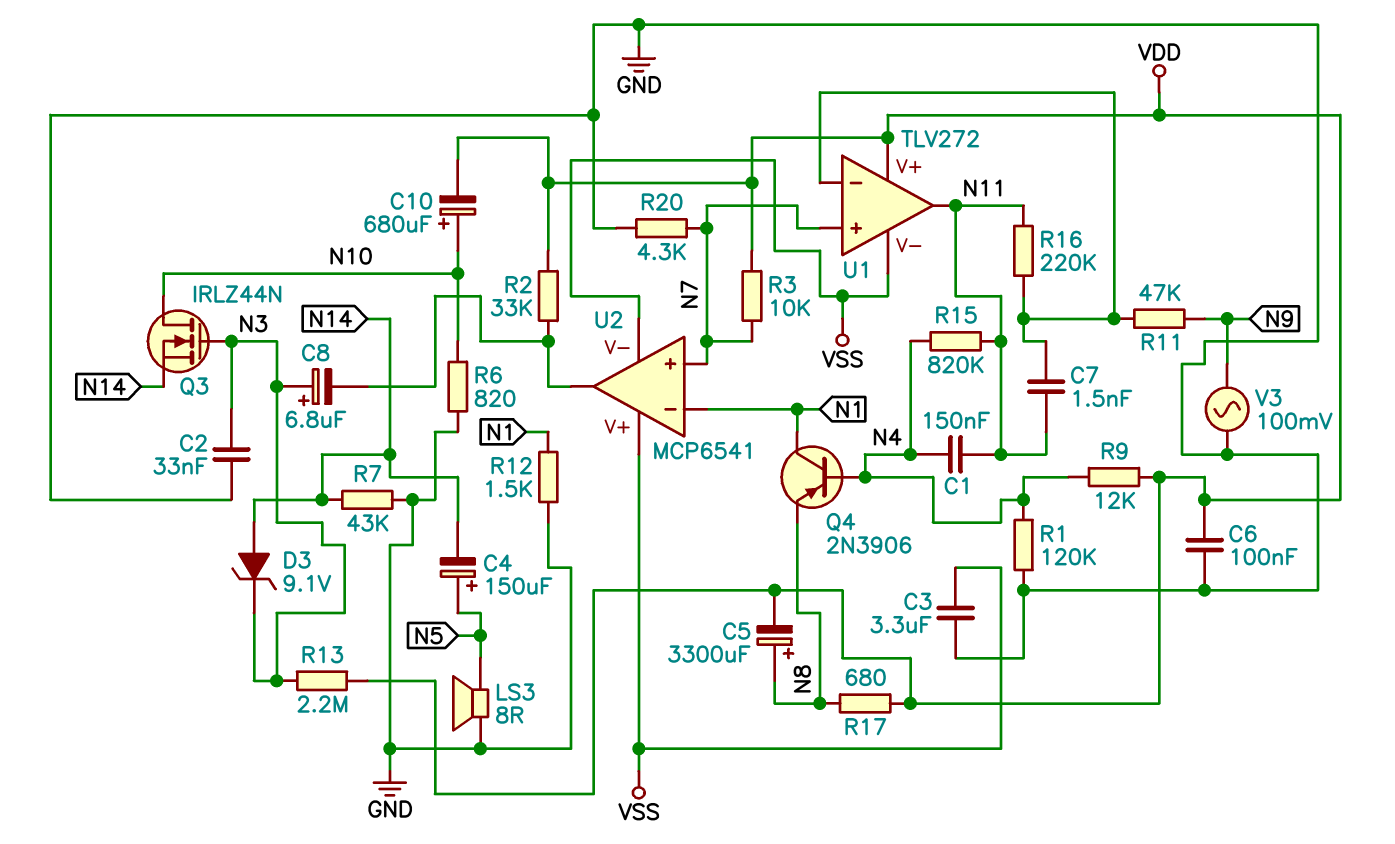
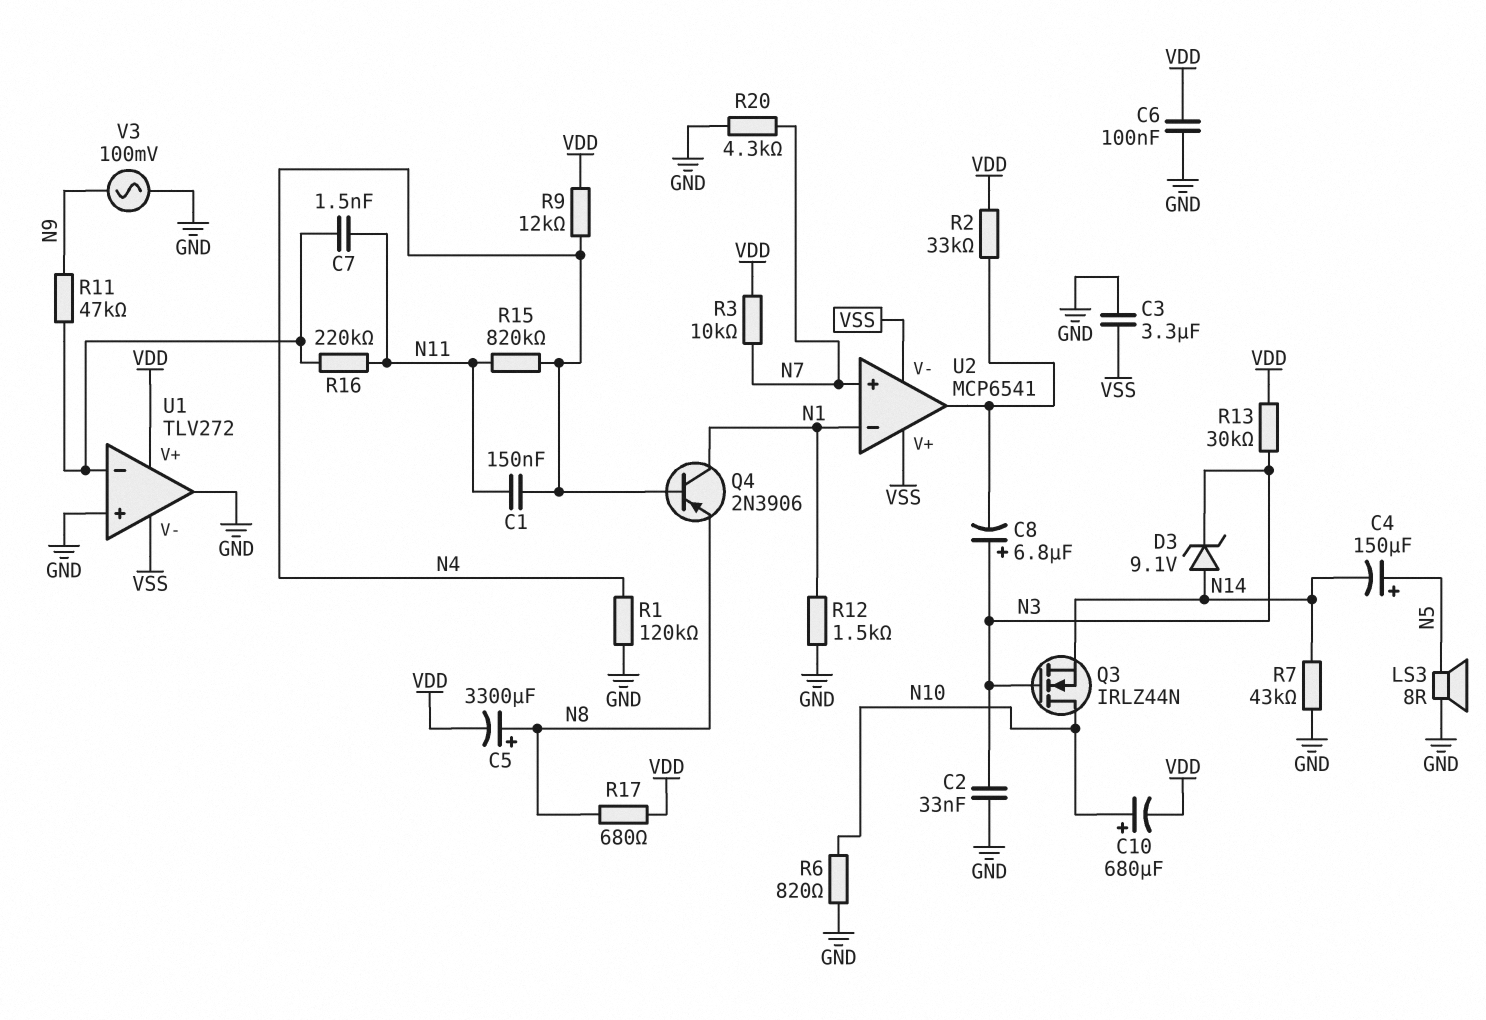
R13: 2.2M (N3, VDD) -> 30k (N3, VDD)
U1 pin in+: N7 -> GND
U1 pin out: N11 -> GND

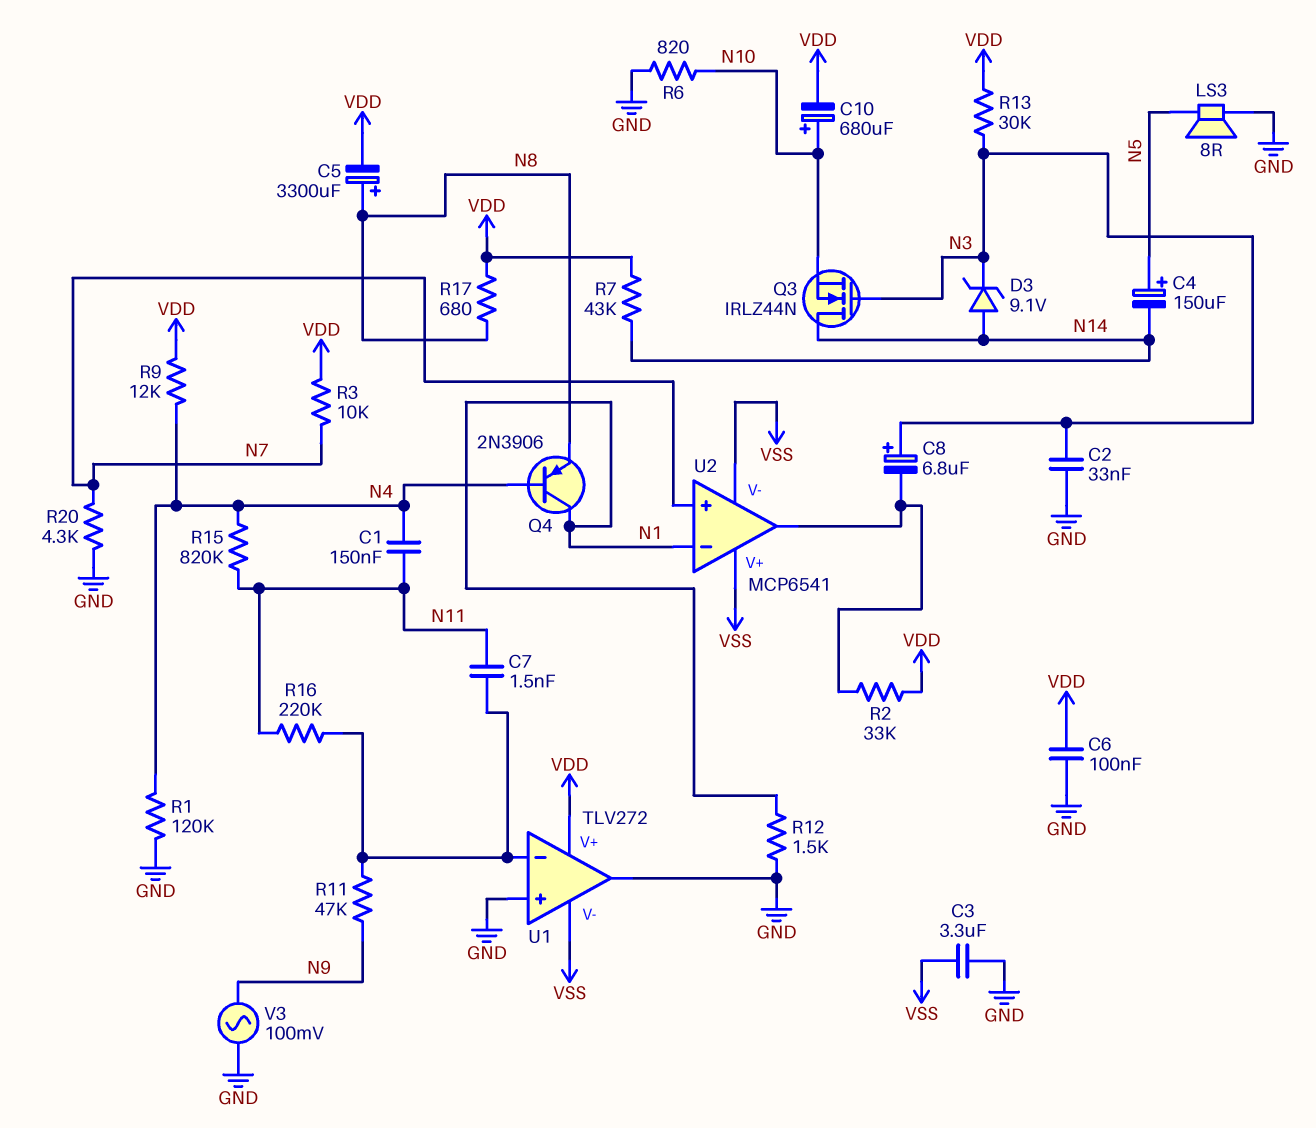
Q3: NMOS IRLZ44N (G N3, D N10, S N14) -> NMOS IRLZ44N (G N3, D N14, S N10)
R7: 43k (GND, N14) -> 43k (N14, VDD)

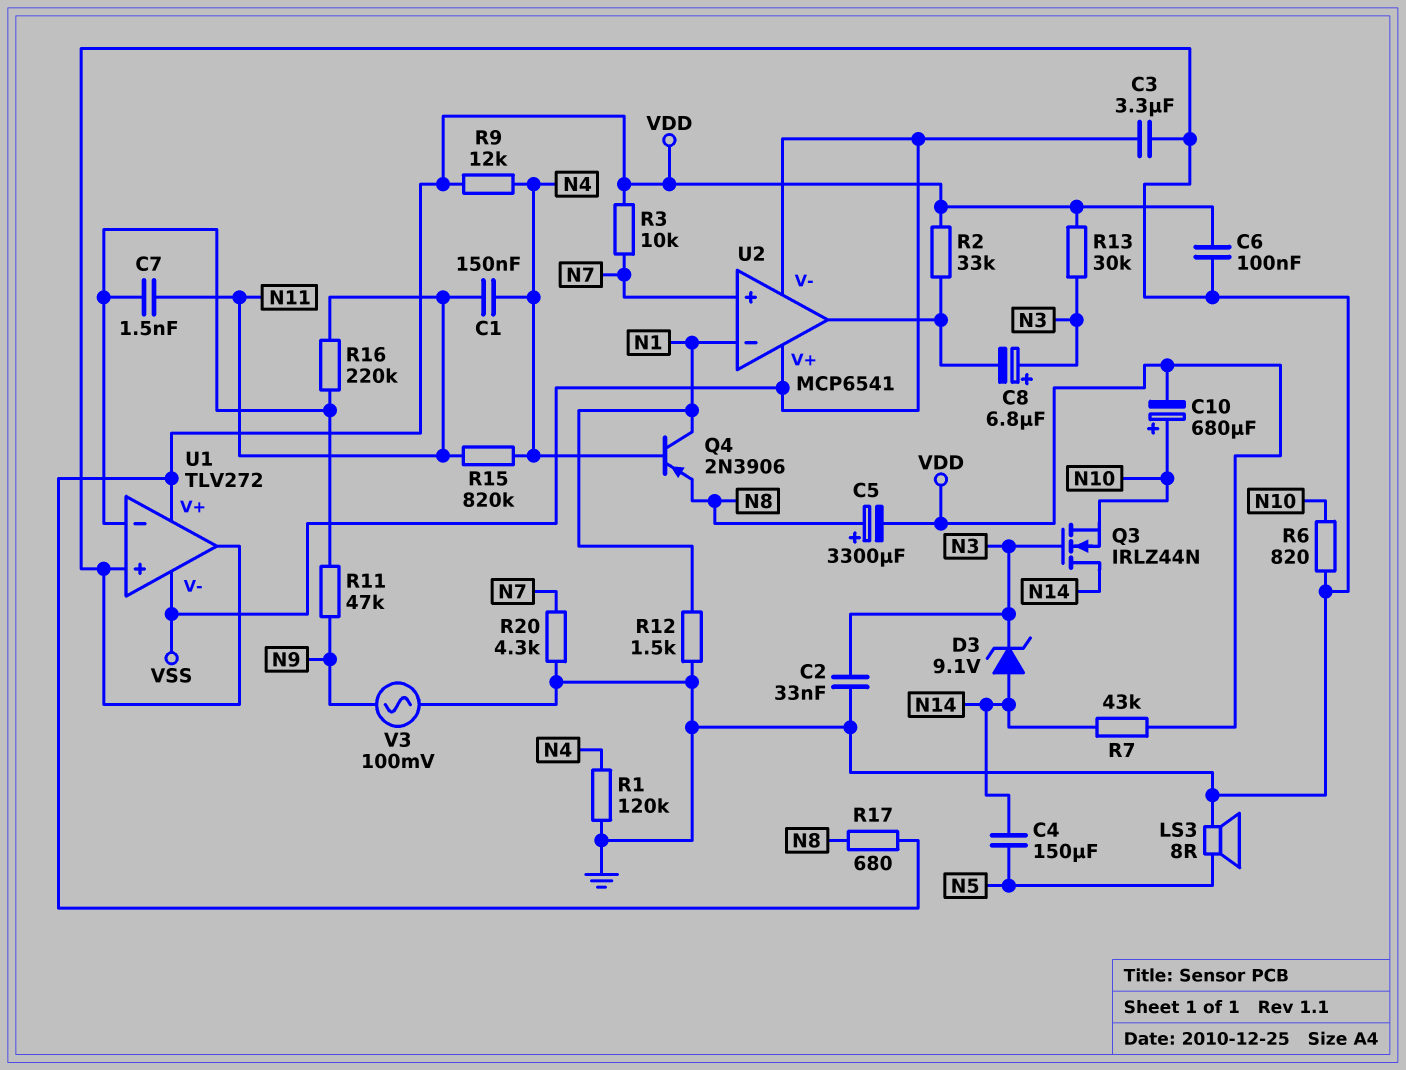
C4: 150uF (plus N5, minus N14) -> 150uF (N5, N14)

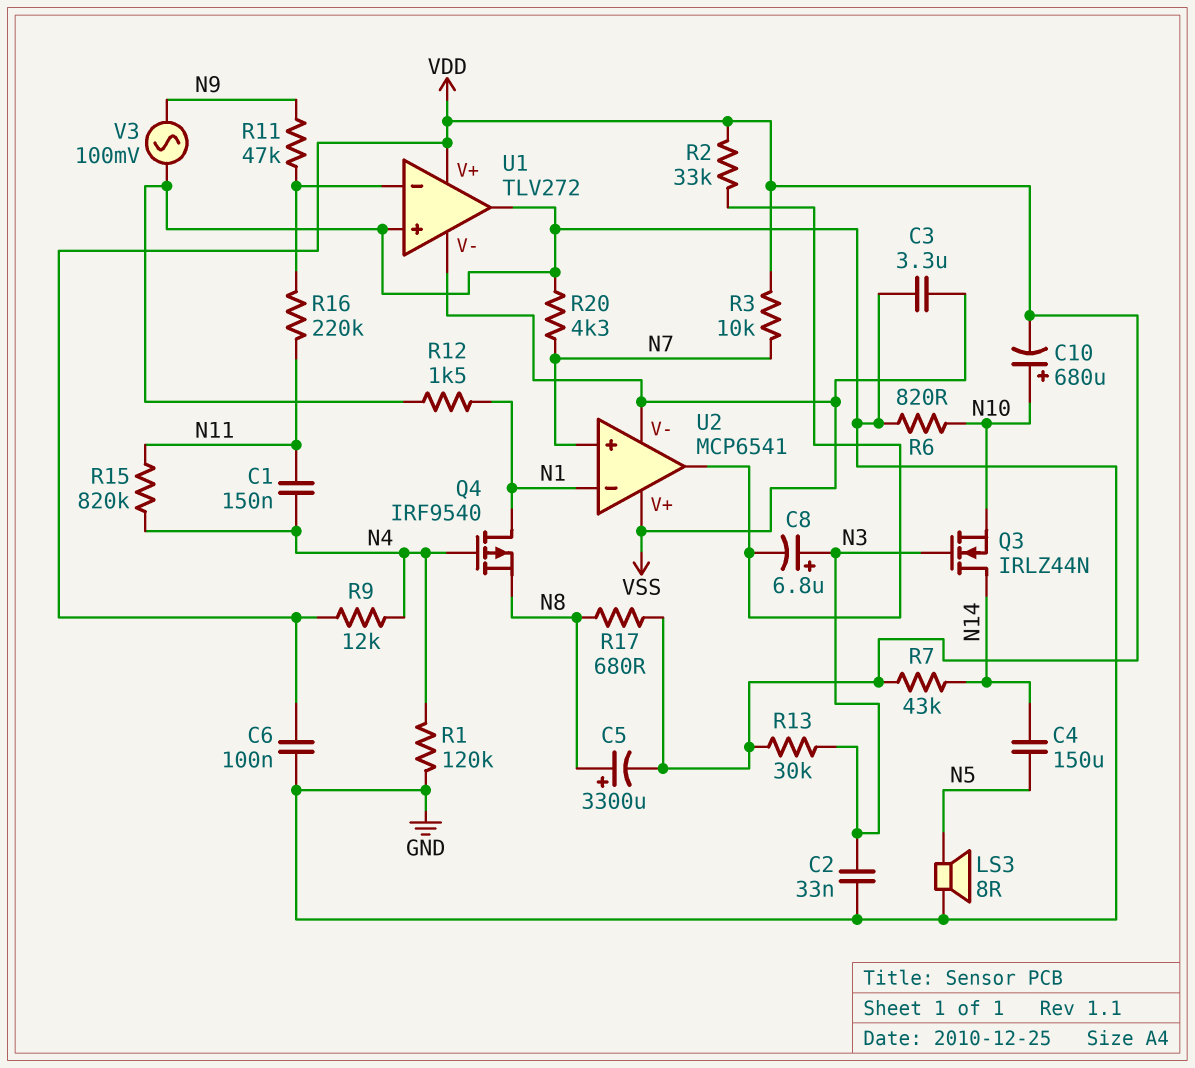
C7: 1.5nF (N11, U1/in-) -> none
D3: zener 9.1V (A N14, K N3) -> none
Q4: PNP 2N3906 (B N4, C N1, E N8) -> PMOS IRF9540 (G N4, D N1, S N8)

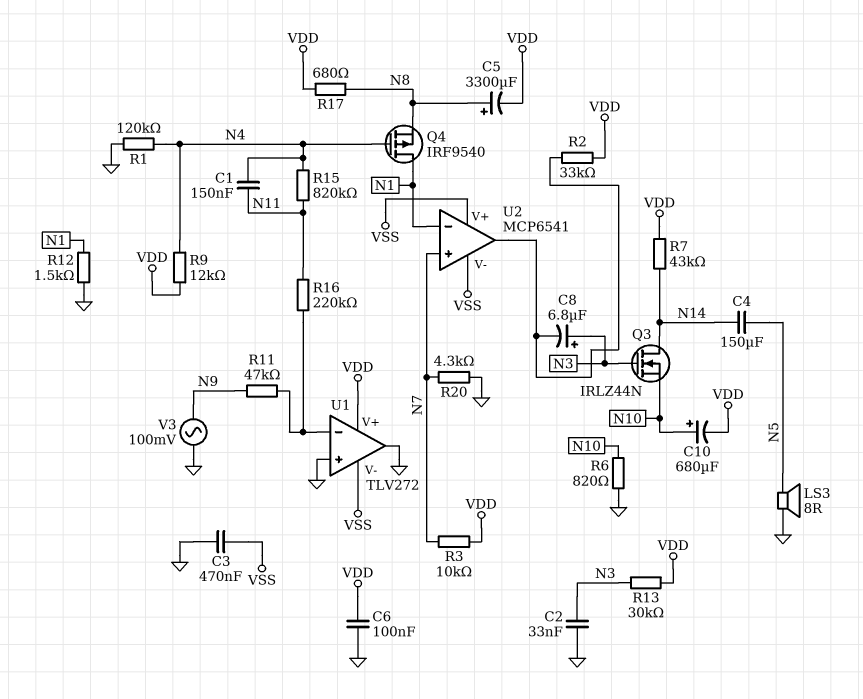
C3: 3.3uF (GND, VSS) -> 470nF (GND, VSS)

